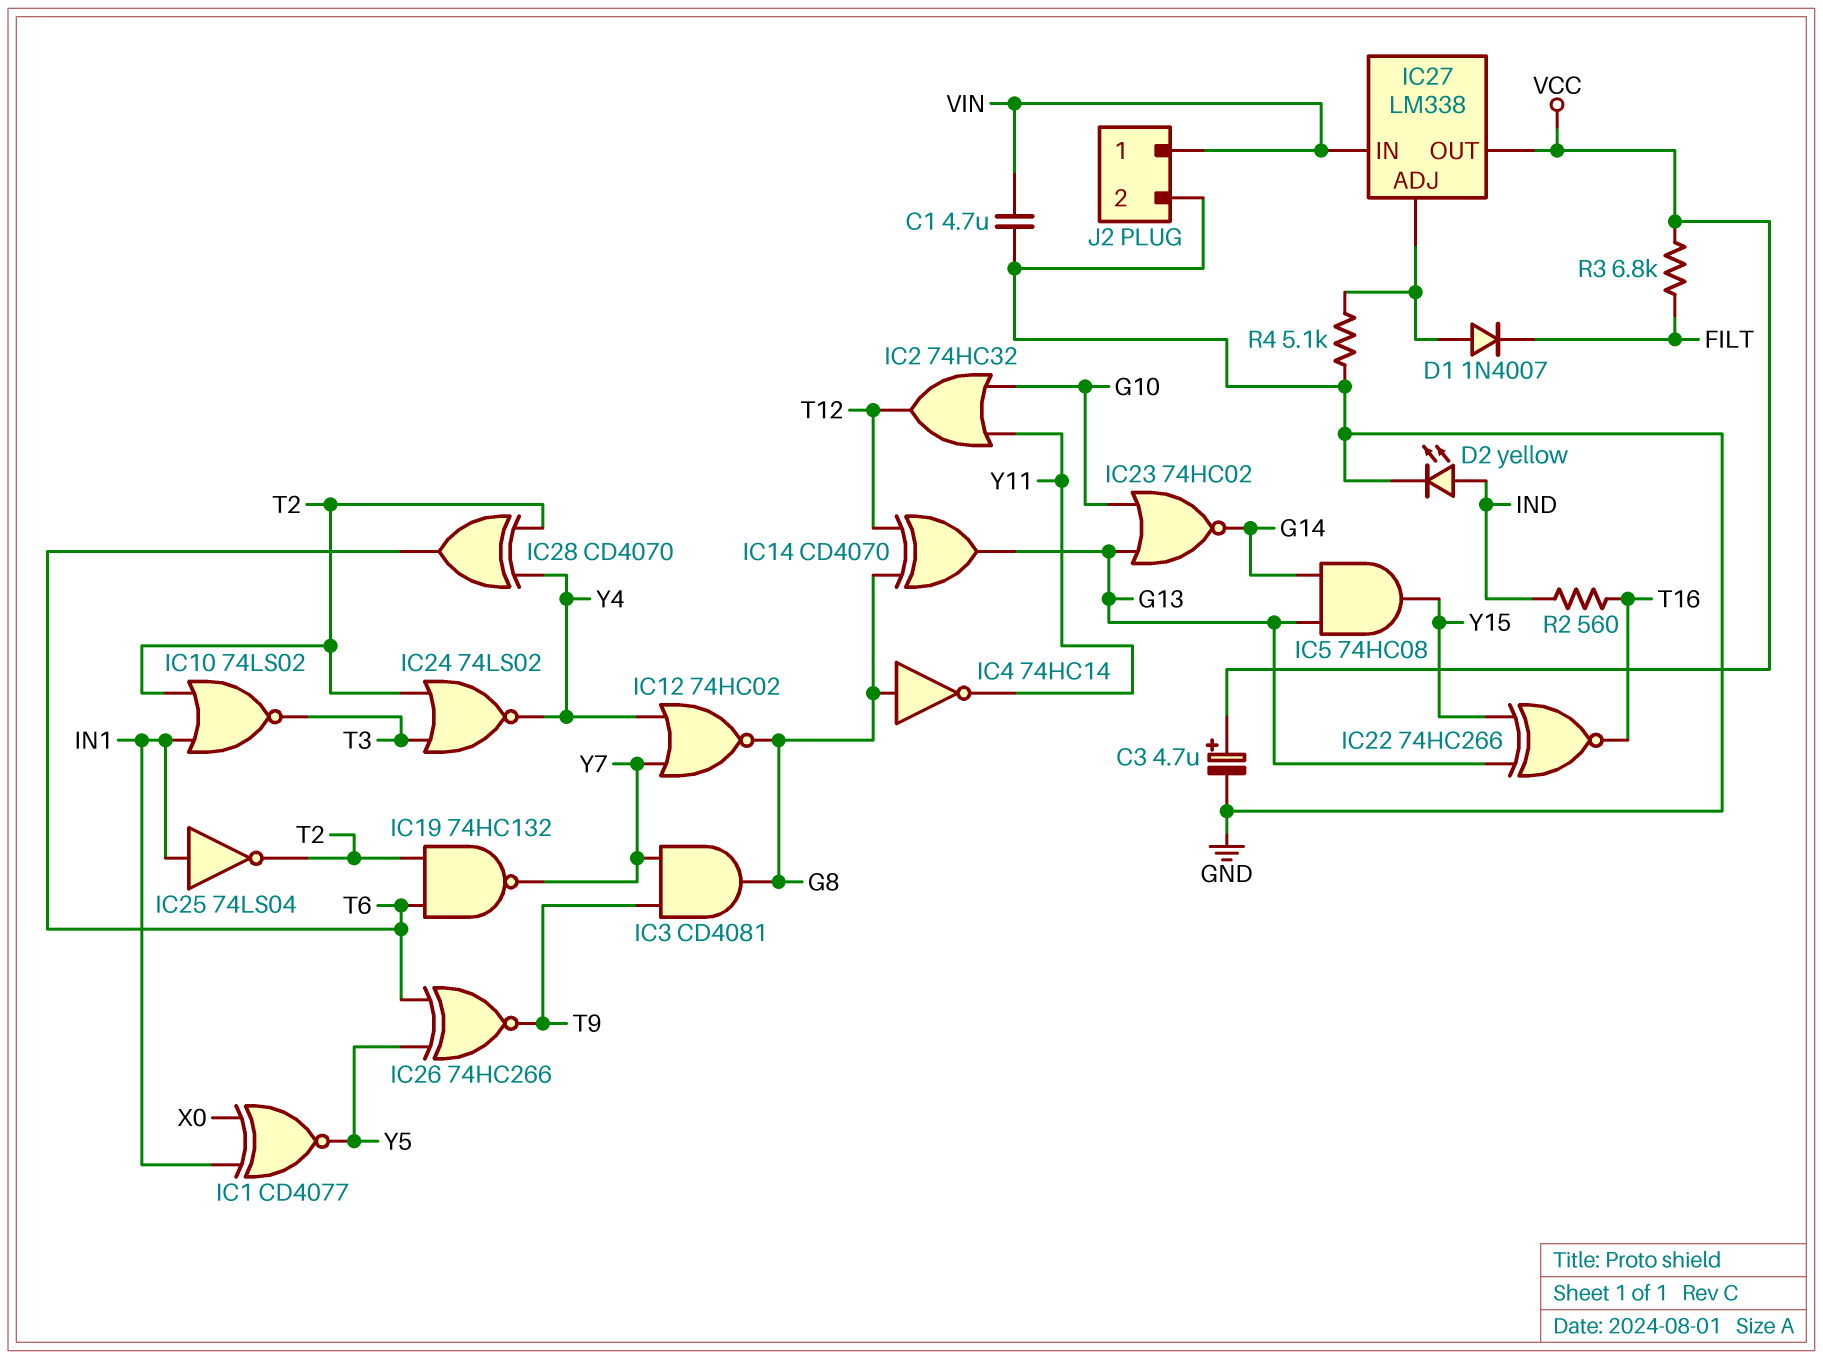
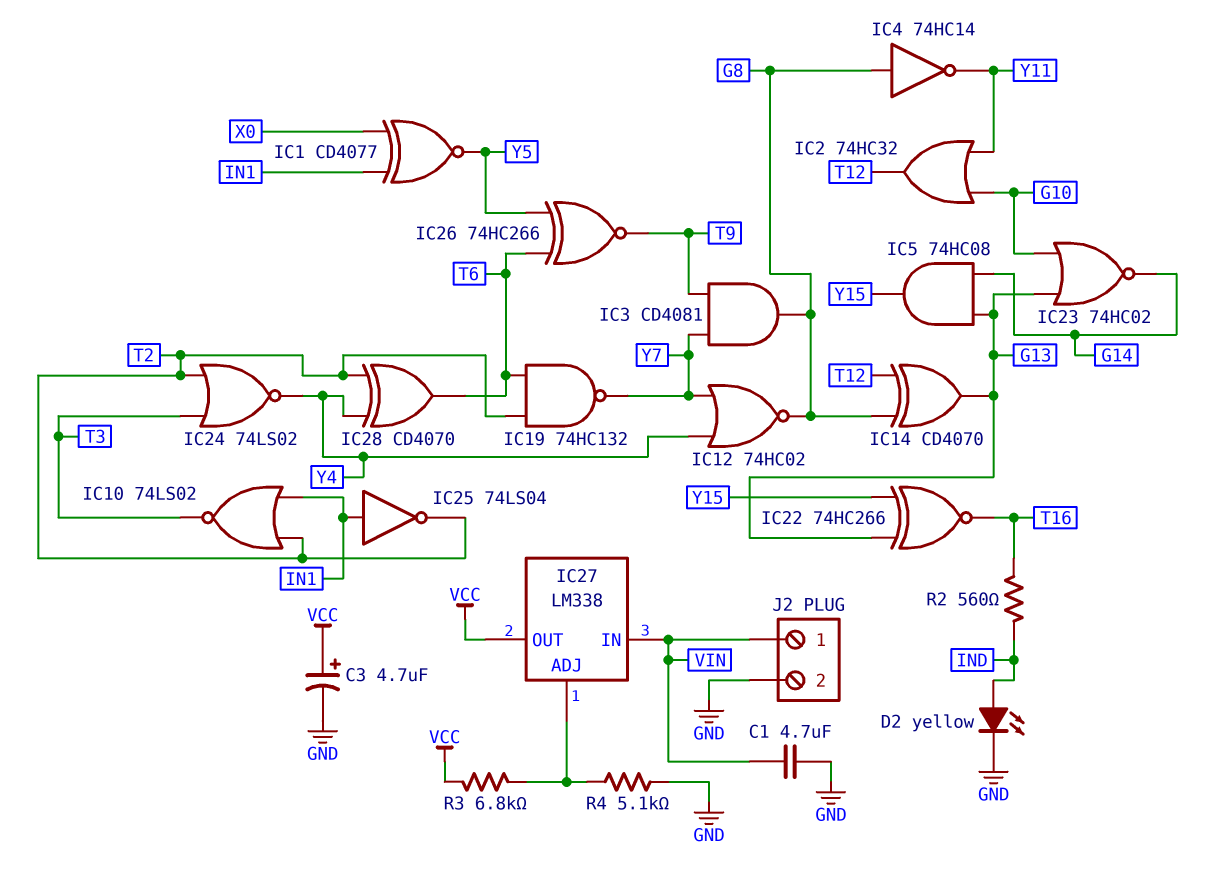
D1: diode 1N4007 (A IC27/ADJ, K FILT) -> none
R3: 6.8k (FILT, VCC) -> 6.8k (IC27/ADJ, VCC)

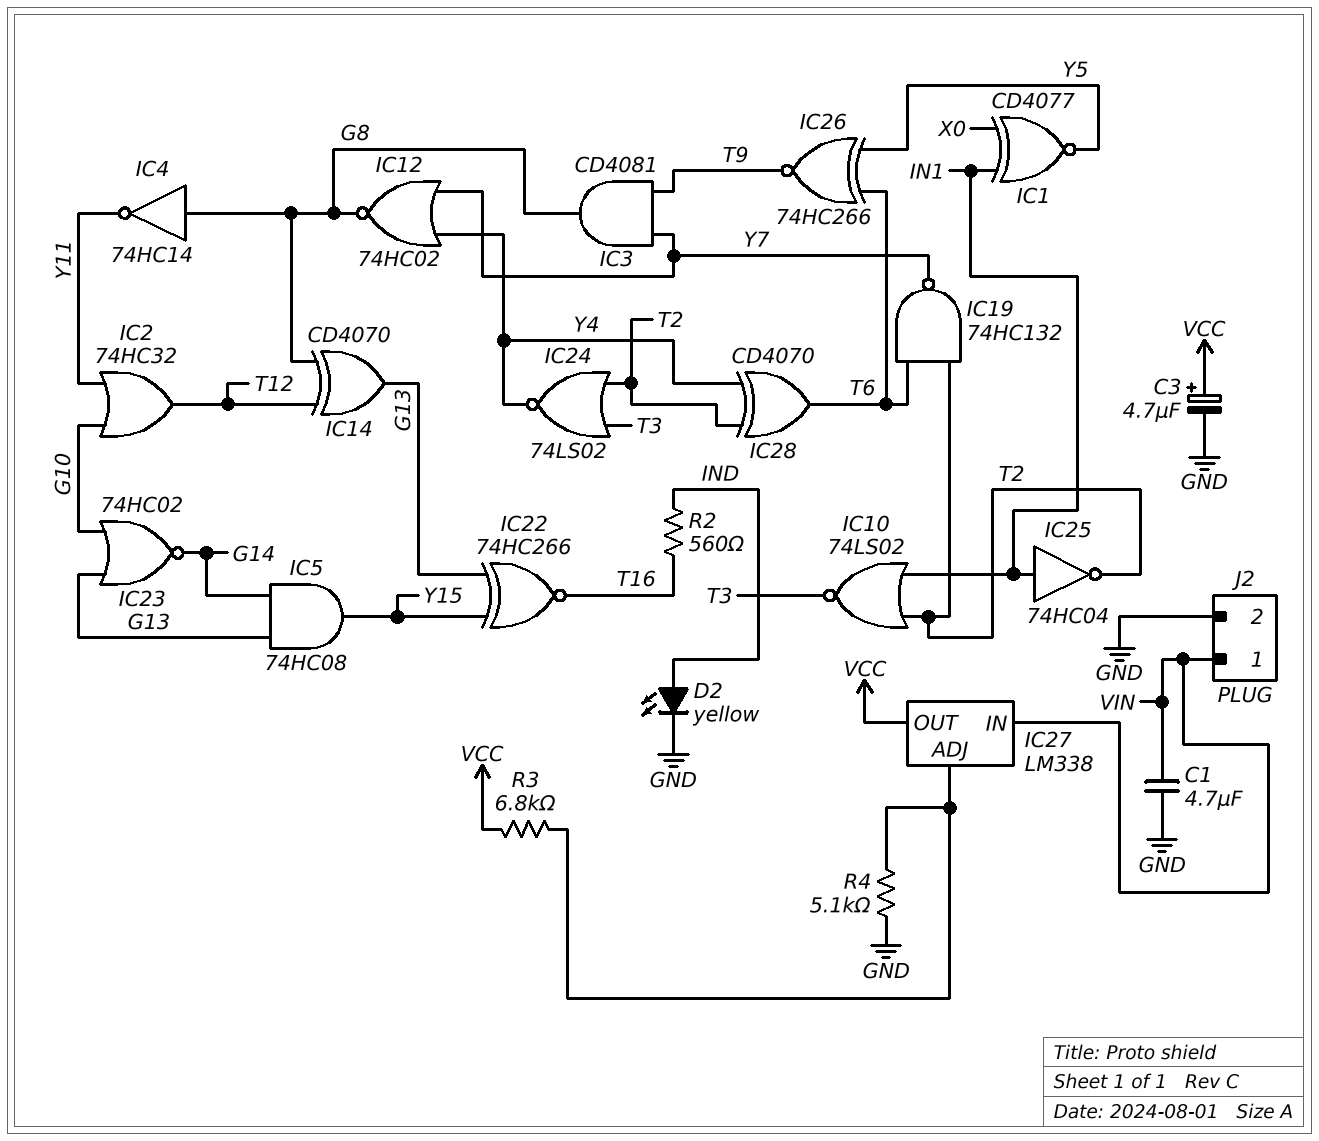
IC25: NOT 74LS04 (in IN1, out T2) -> NOT 74HC04 (in IN1, out T2)

